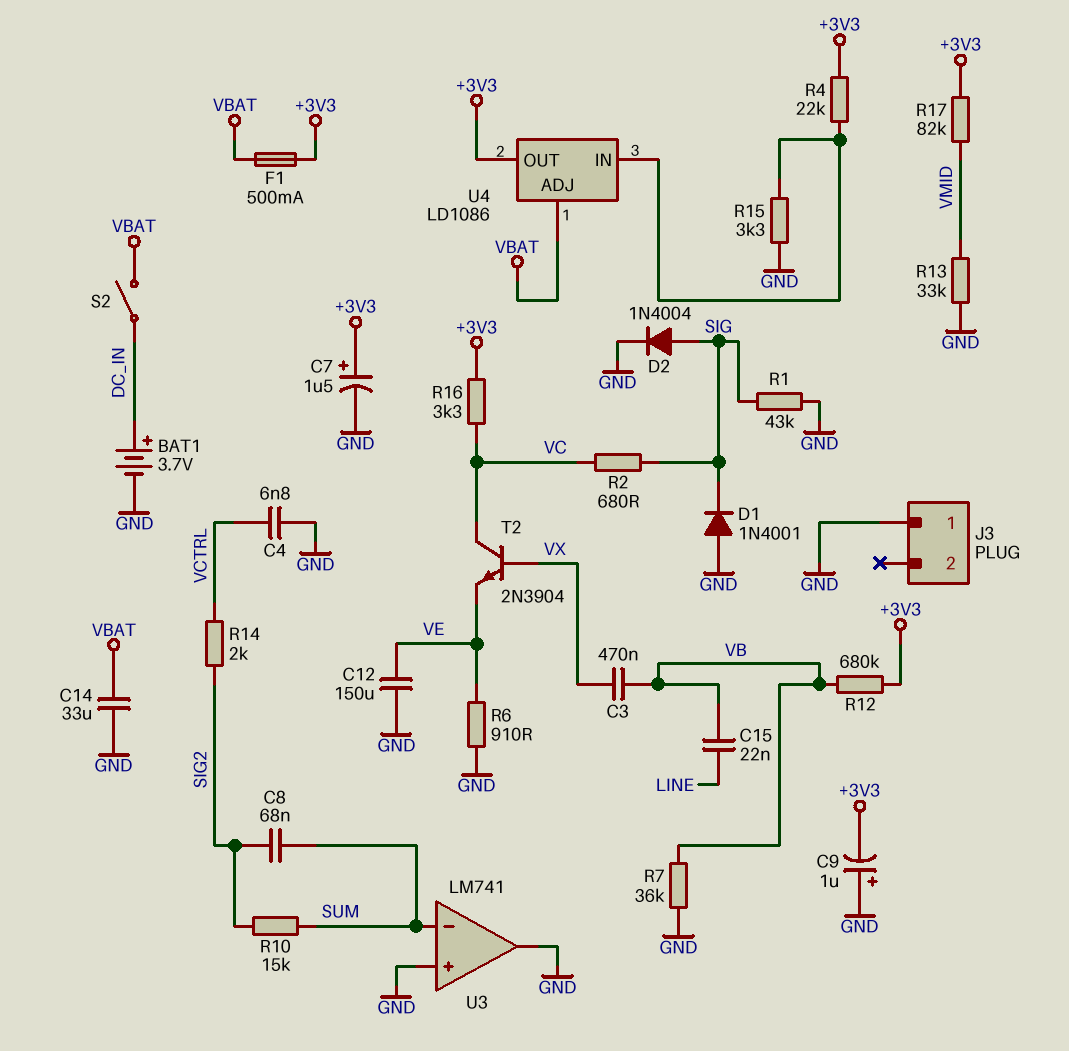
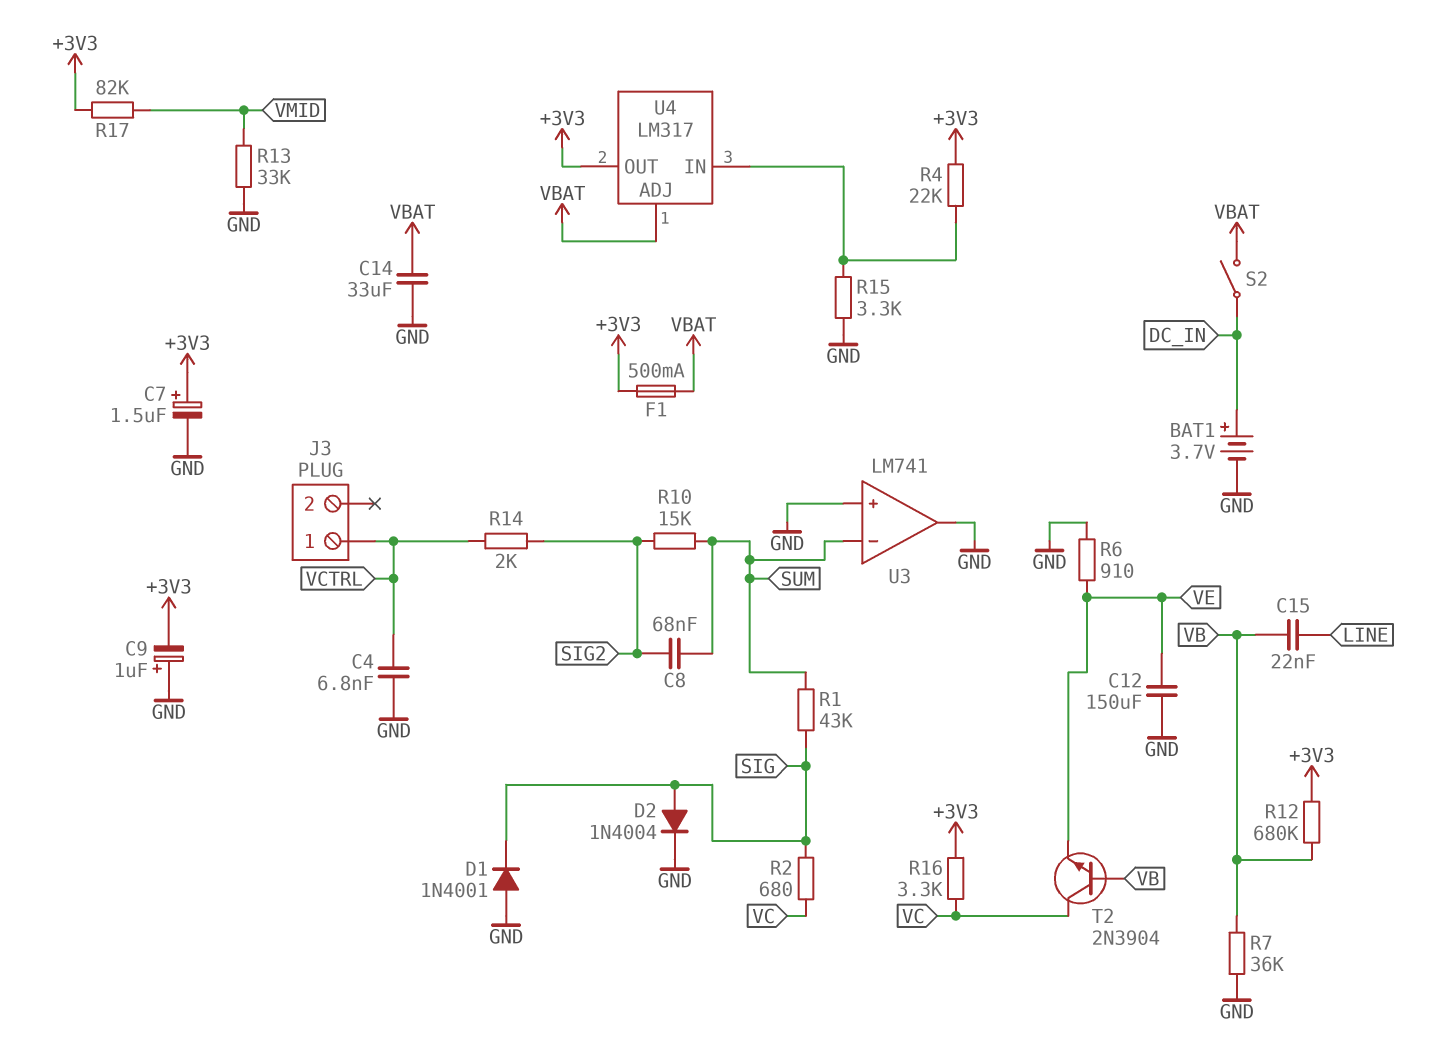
C3: 470nF (VB, VX) -> none
J3 pin 1: GND -> VCTRL
R1: 43k (GND, SIG) -> 43k (SIG, SUM)
T2: NPN 2N3904 (B VX, C VC, E VE) -> NPN 2N3904 (B VB, C VC, E VE)
U4: LD1086 -> LM317

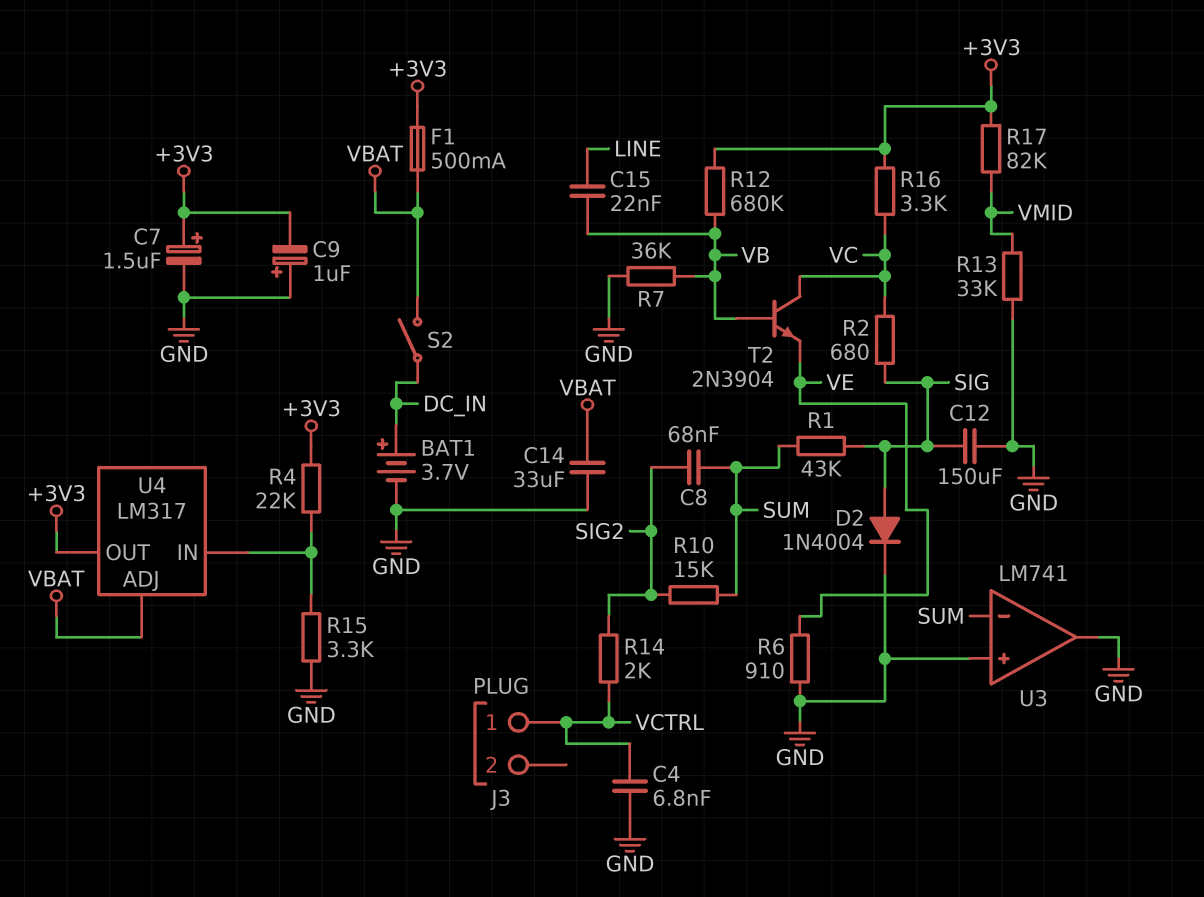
C12: 150uF (GND, VE) -> 150uF (GND, SIG)
D1: diode 1N4001 (A GND, K SIG) -> none

